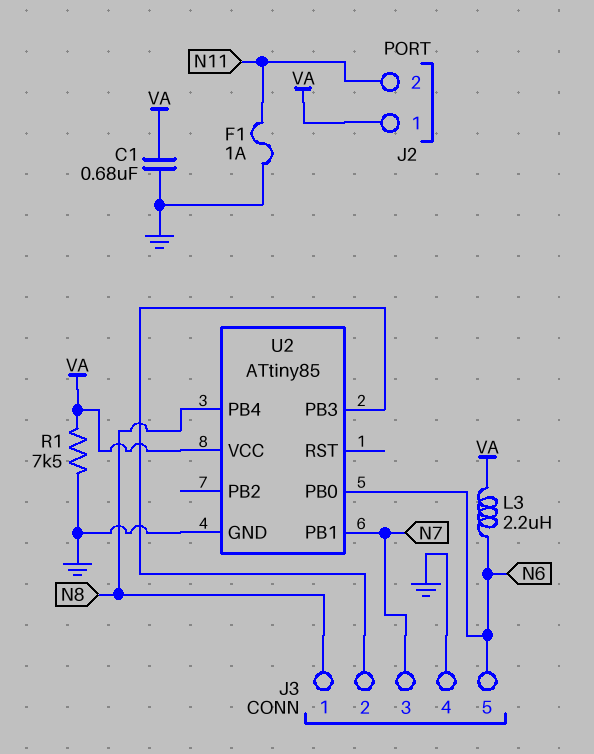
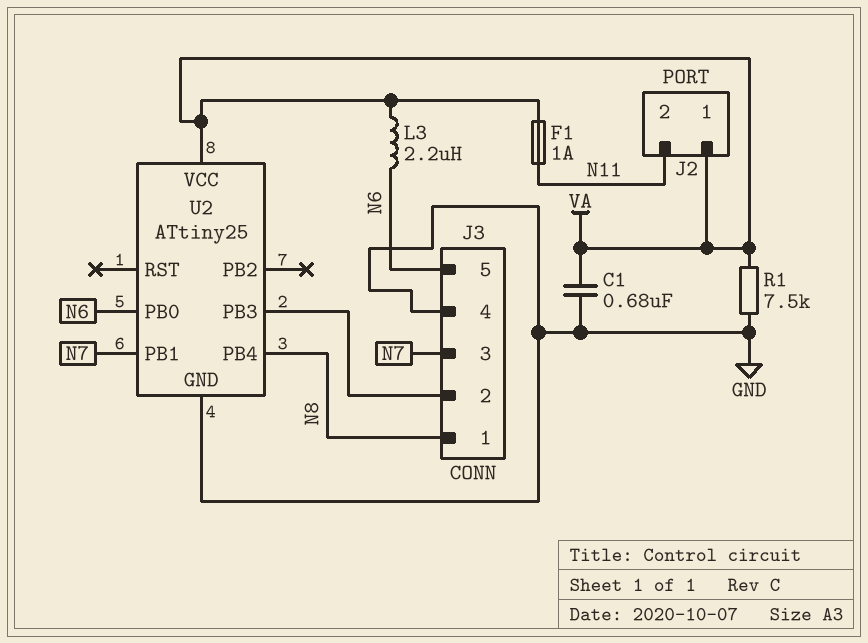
F1: 1A (GND, N11) -> 1A (N11, VA)
U2: ATtiny85 -> ATtiny25

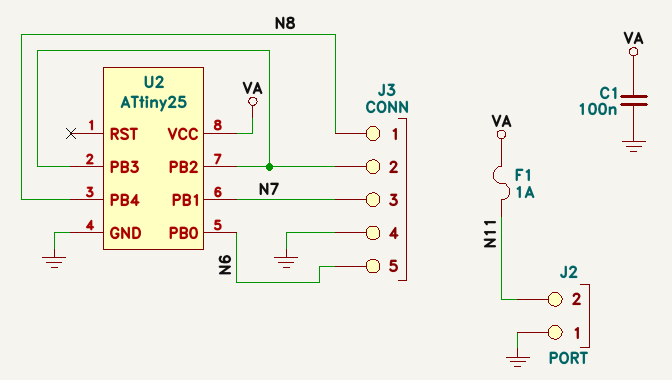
C1: 680nF (GND, VA) -> 100nF (GND, VA)
J2 pin 1: VA -> GND
L3: 2.2uH (N6, VA) -> none
R1: 7.5k (GND, VA) -> none
U2 pin PB2: none -> J3/2

